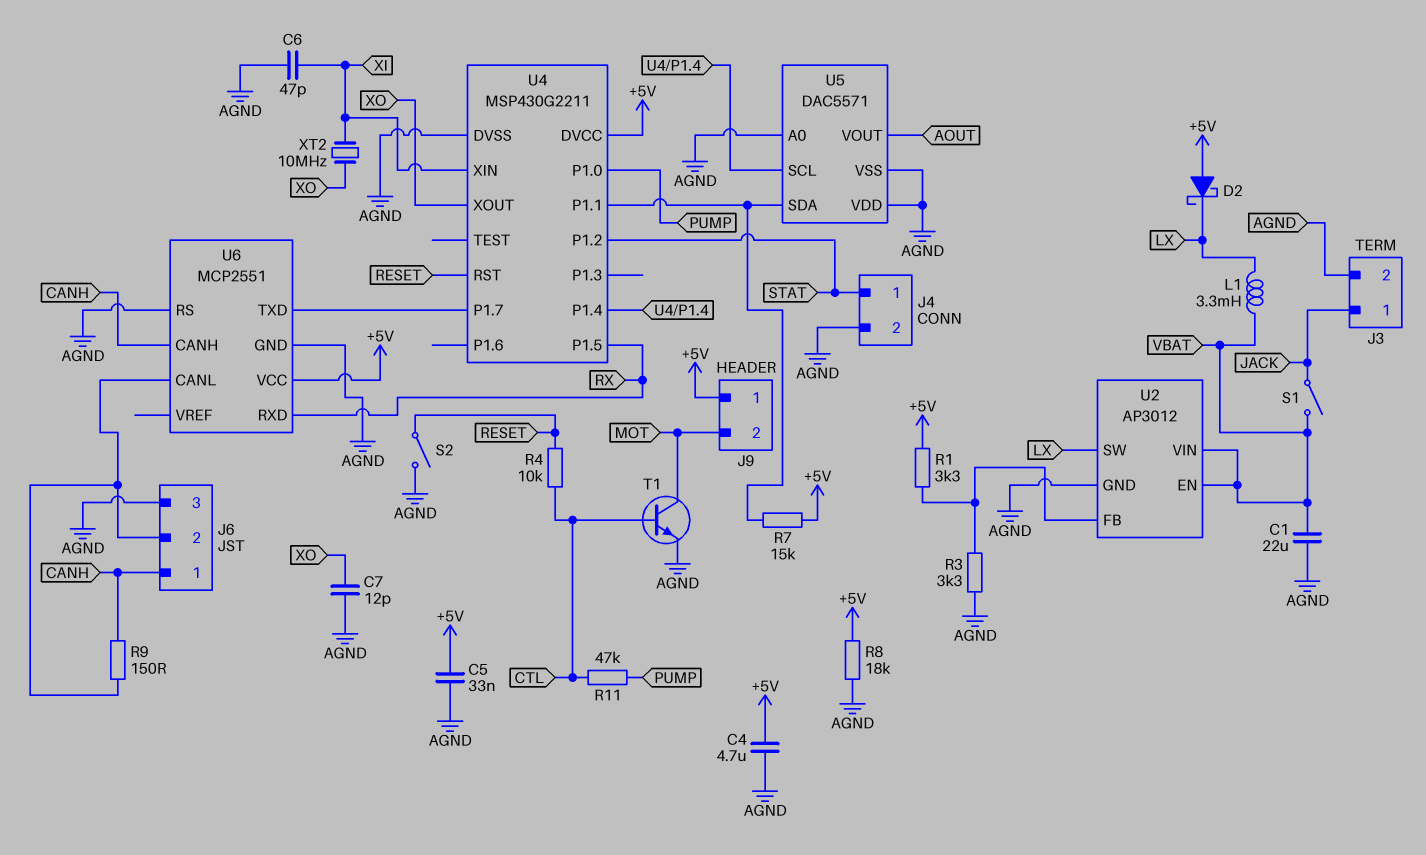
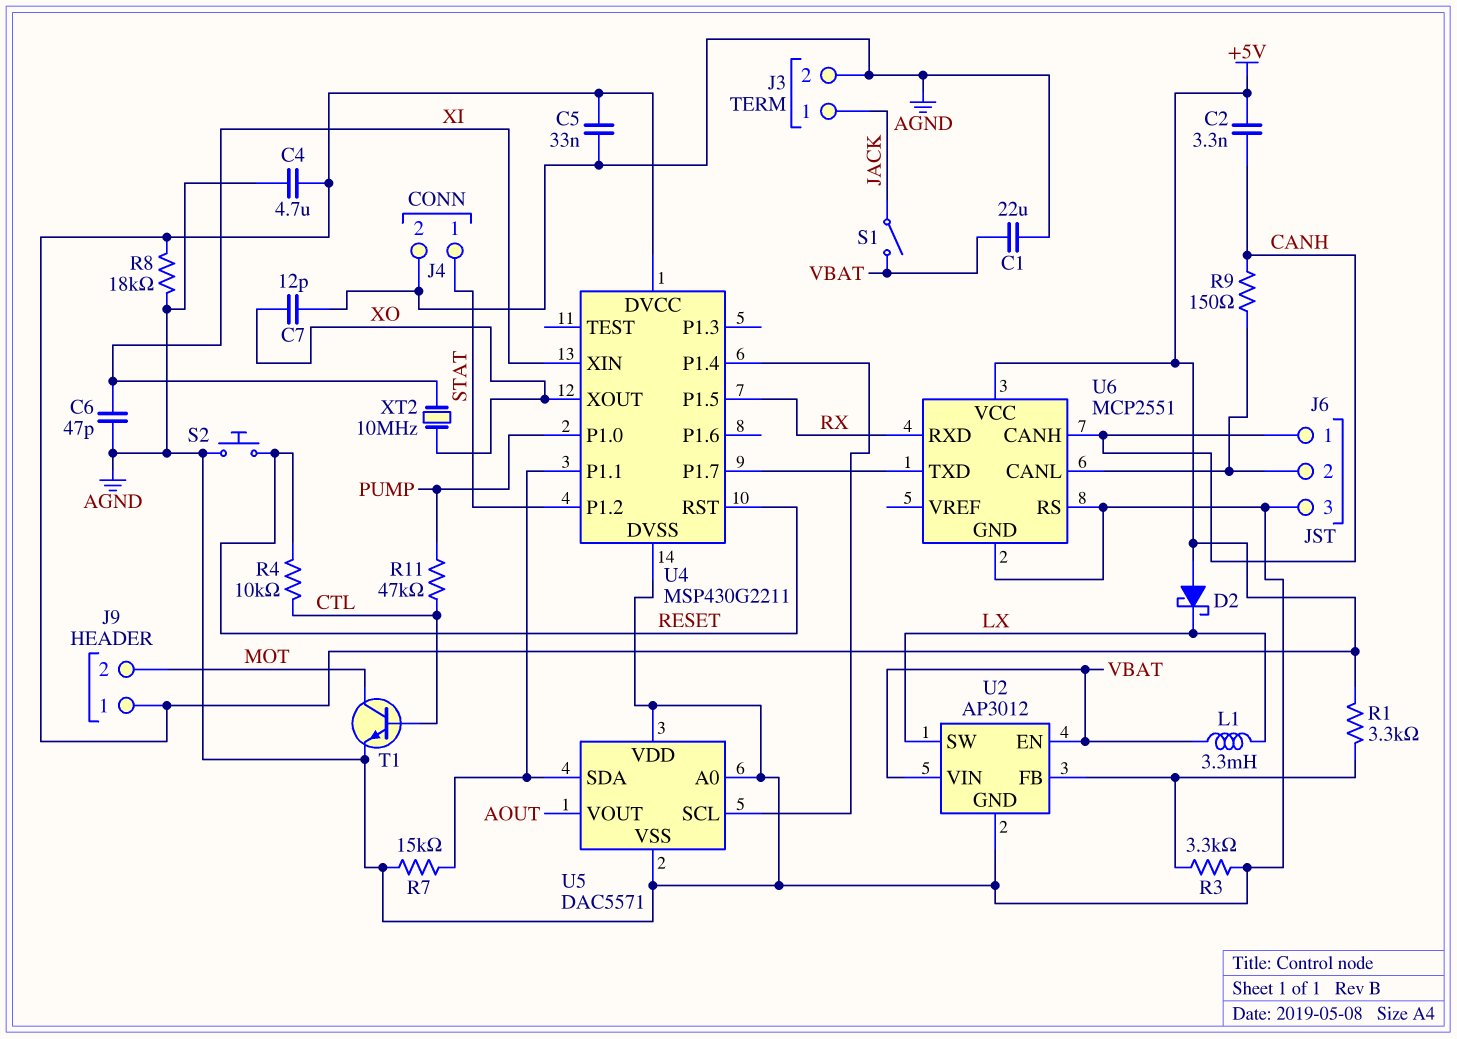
C2: none -> 3.3nF (+5V, CANH)
R7: 15k (+5V, U4/P1.1) -> 15k (AGND, U4/P1.1)
S2: switch (AGND, RESET) -> button (AGND, RESET)

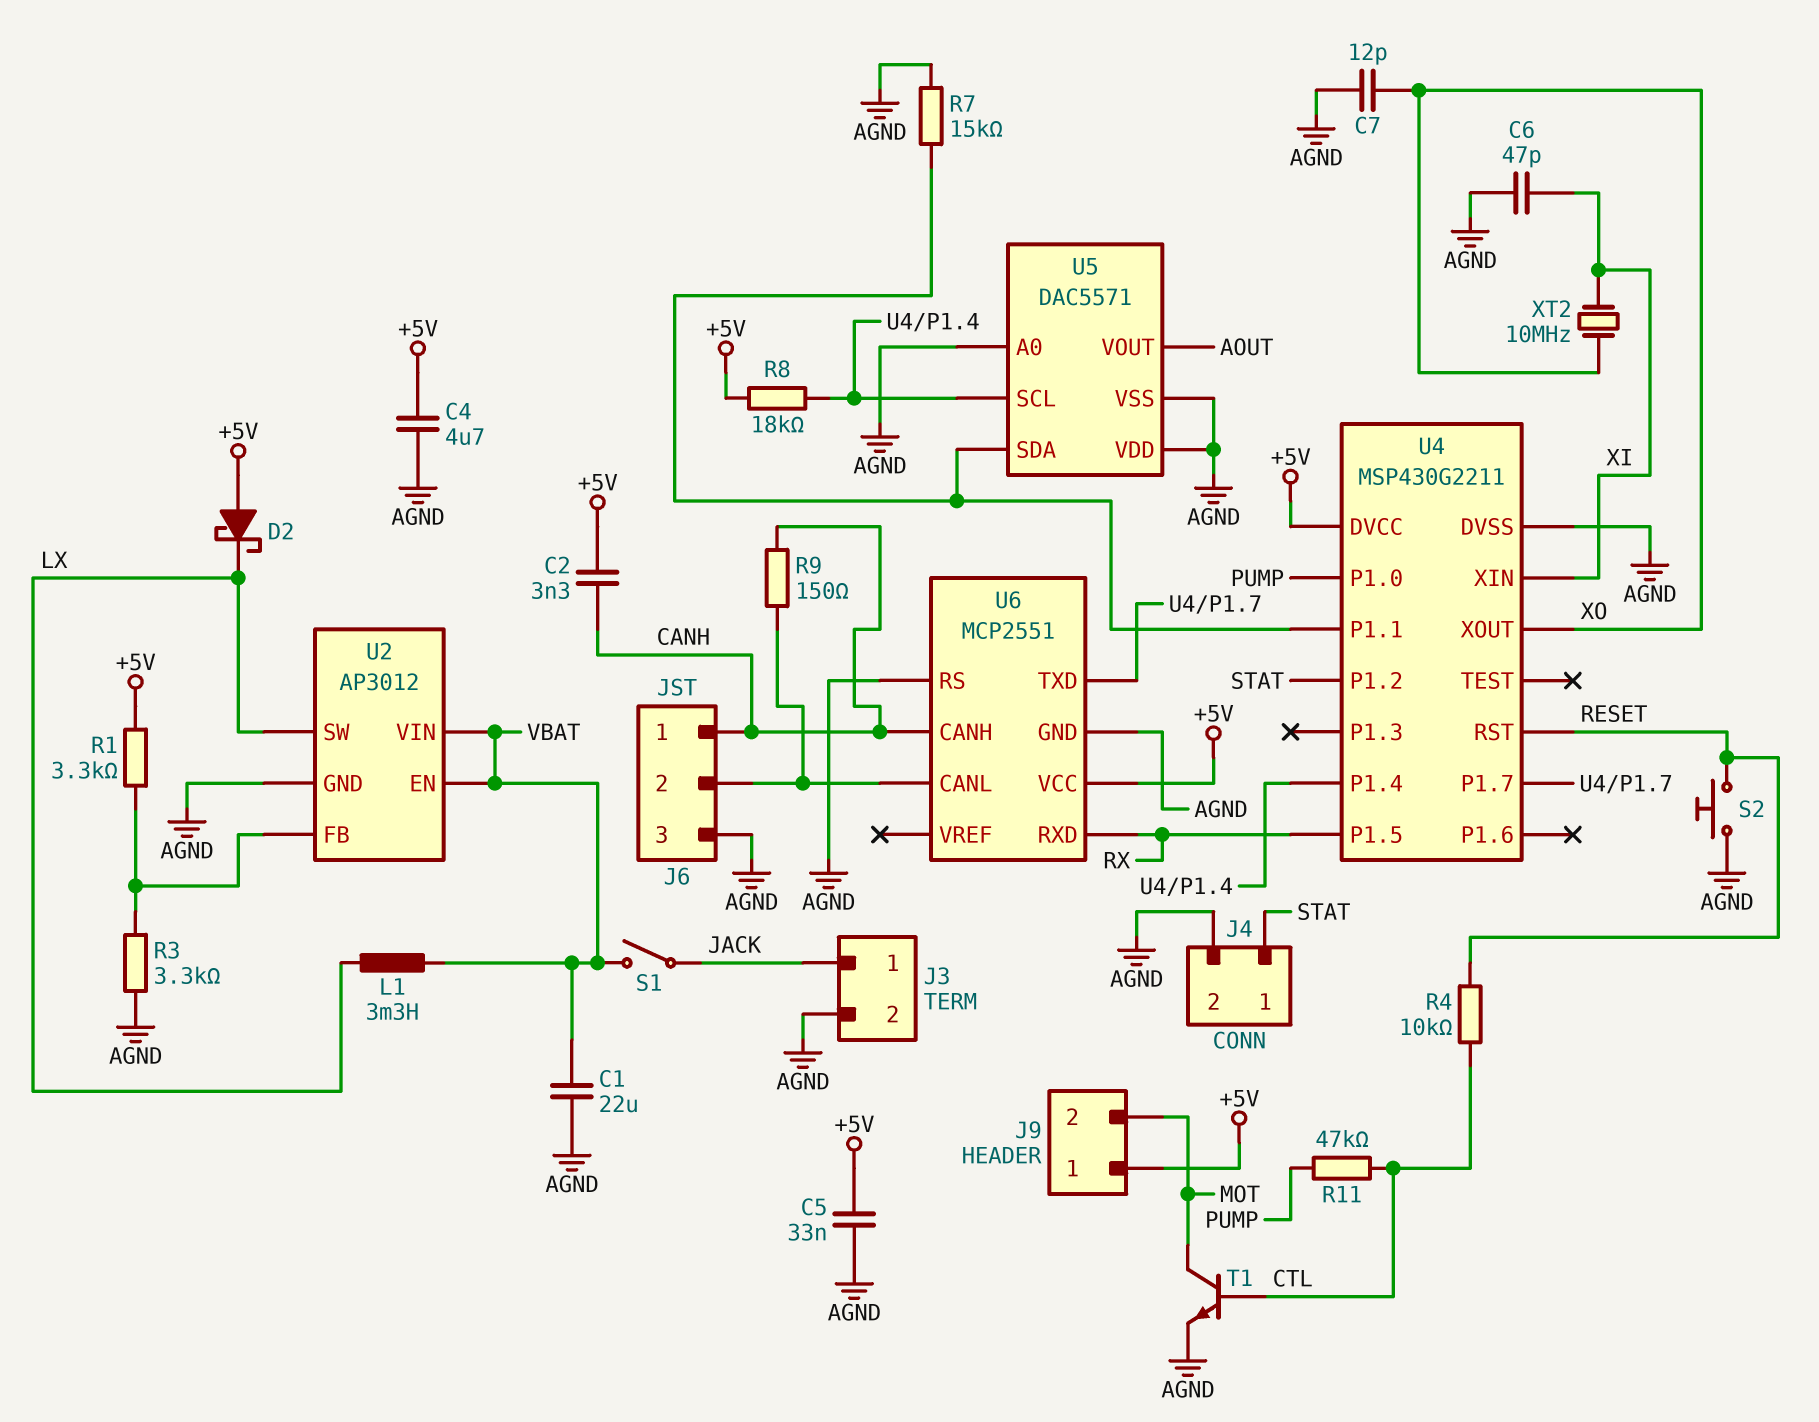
R8: 18k (+5V, AGND) -> 18k (+5V, U4/P1.4)

